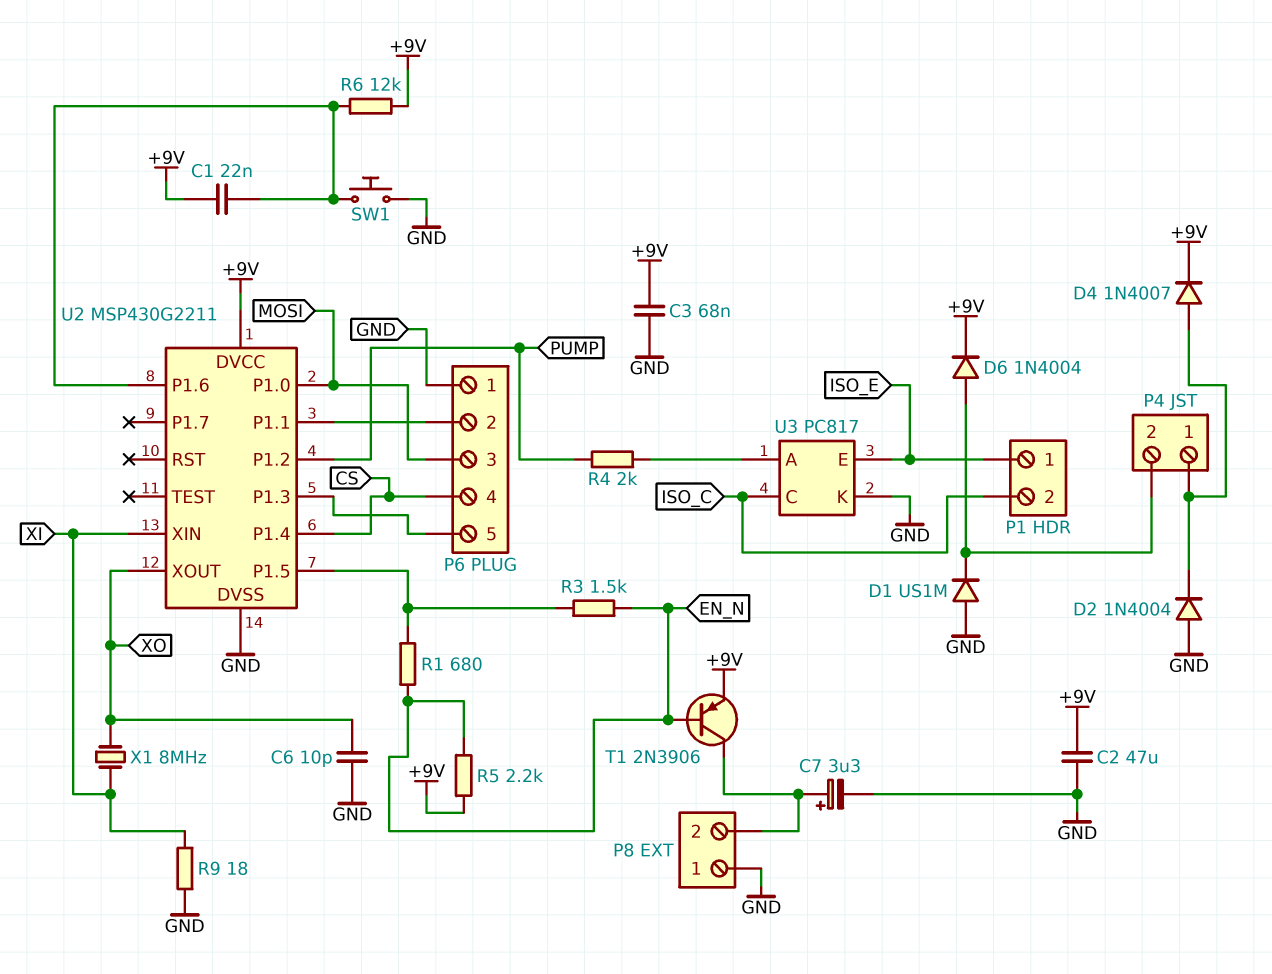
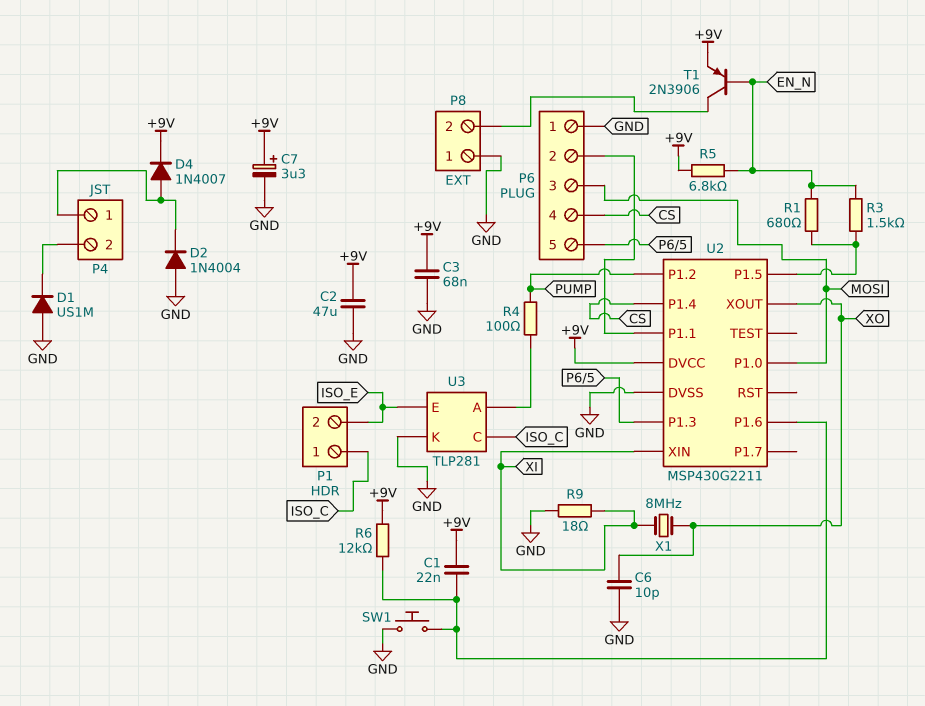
C7: 3.3uF (plus P8/2, minus GND) -> 3.3uF (plus +9V, minus GND)
D6: diode 1N4004 (A P4/2, K +9V) -> none
P1 pin 1: ISO_E -> ISO_C
P1 pin 2: ISO_C -> ISO_E
R4: 2k (PUMP, U3/A) -> 100 (PUMP, U3/A)
R5: 2.2k (+9V, EN_N) -> 6.8k (+9V, EN_N)
U3: PC817 -> TLP281

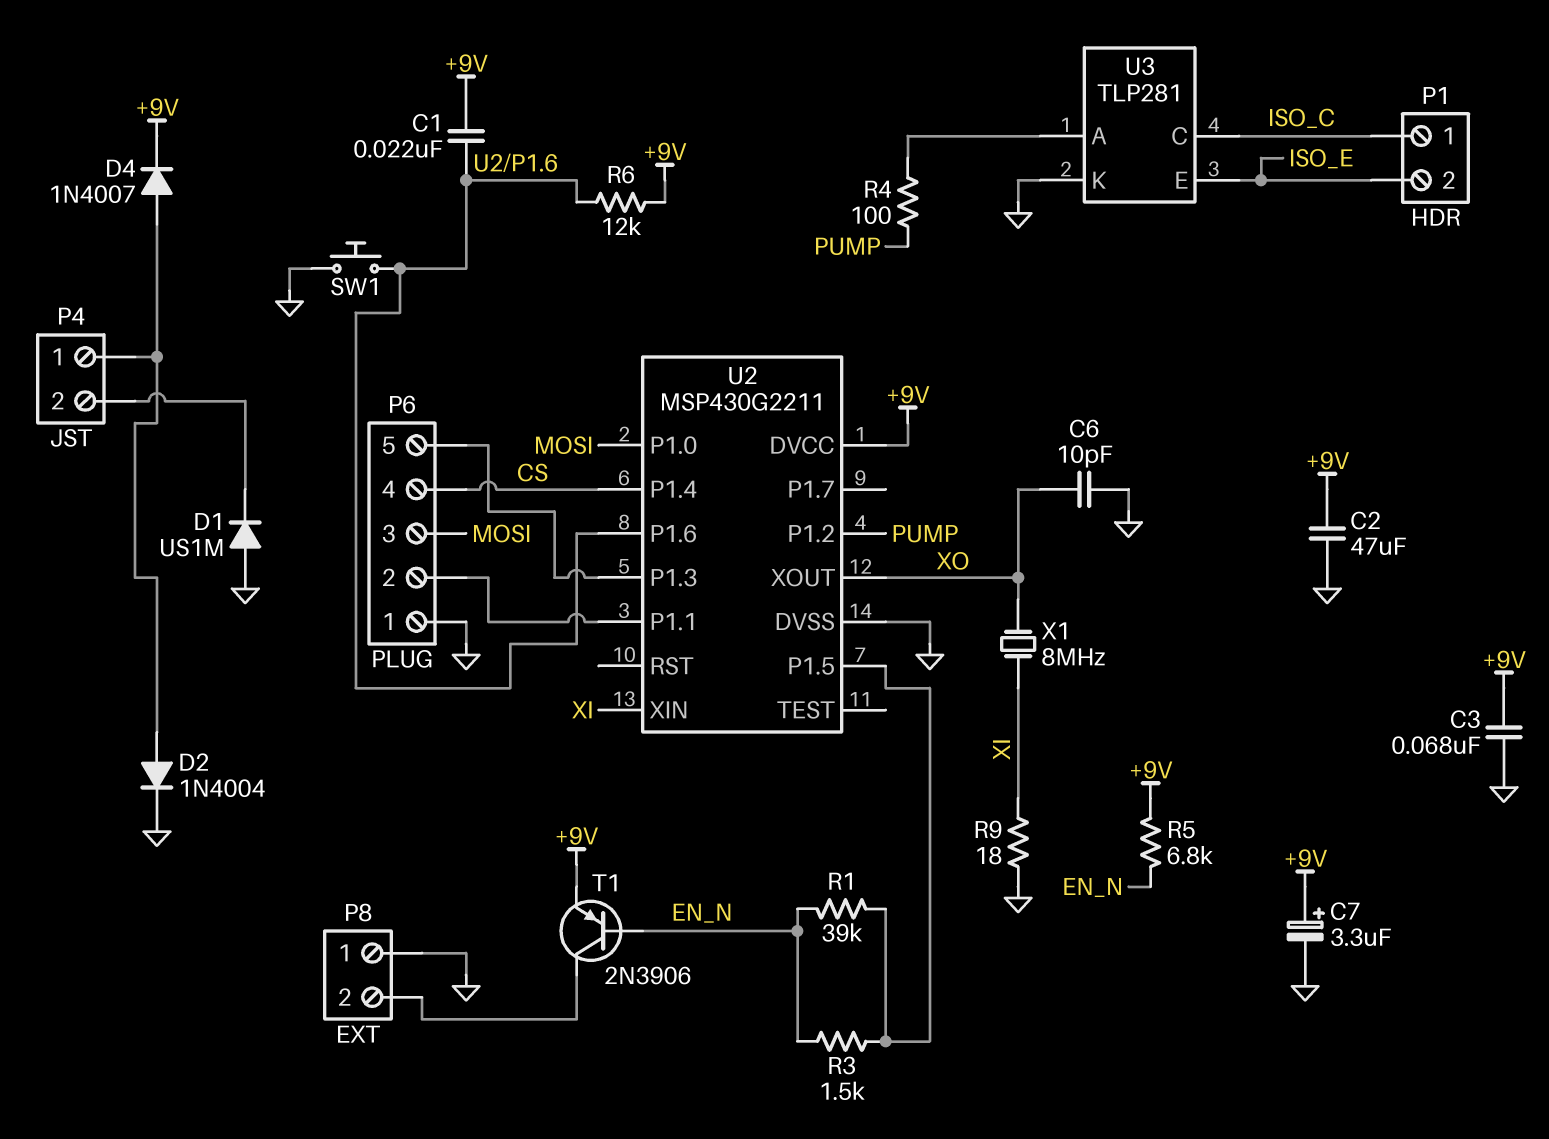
D2: diode 1N4004 (A GND, K P4/1) -> diode 1N4004 (A P4/1, K GND)
R1: 680 (EN_N, U2/P1.5) -> 39k (EN_N, U2/P1.5)

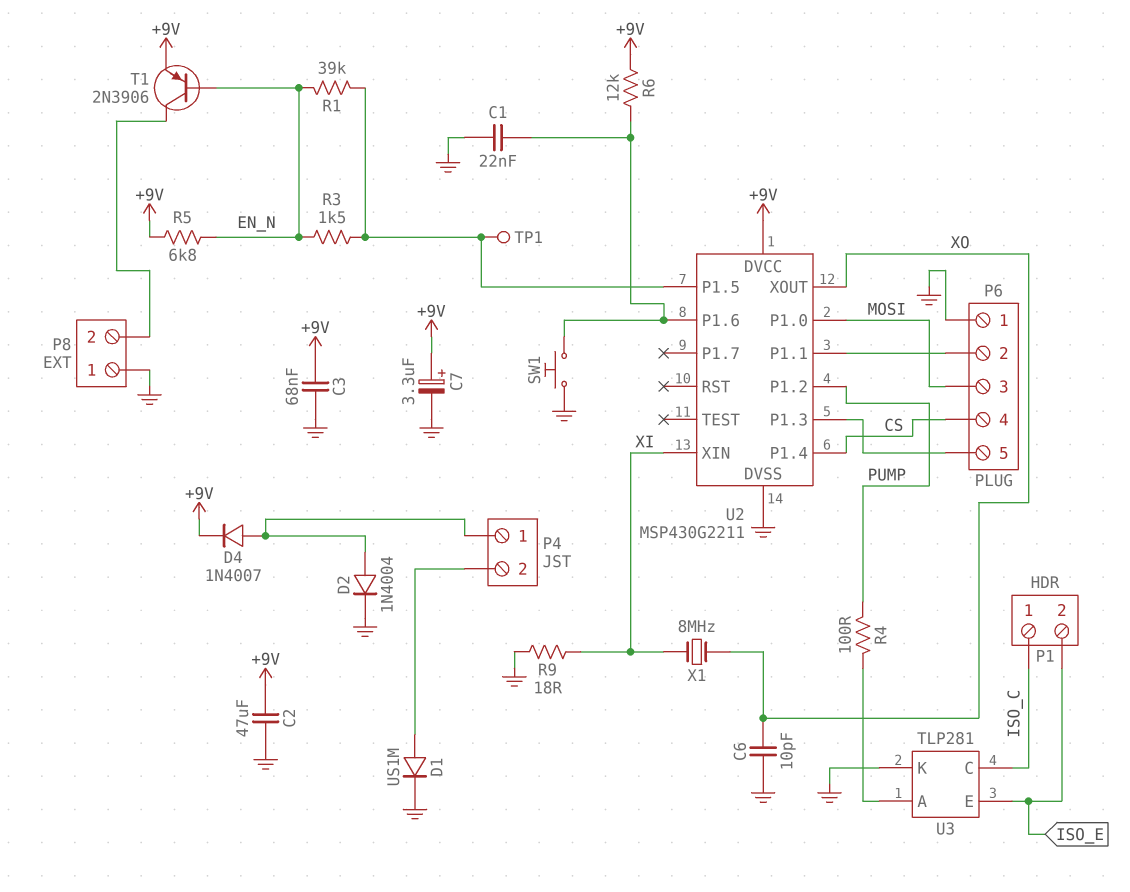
C1: 22nF (+9V, U2/P1.6) -> 22nF (GND, U2/P1.6)
D1: diode US1M (A GND, K P4/2) -> diode US1M (A P4/2, K GND)
TP1: none -> test point (U2/P1.5)

